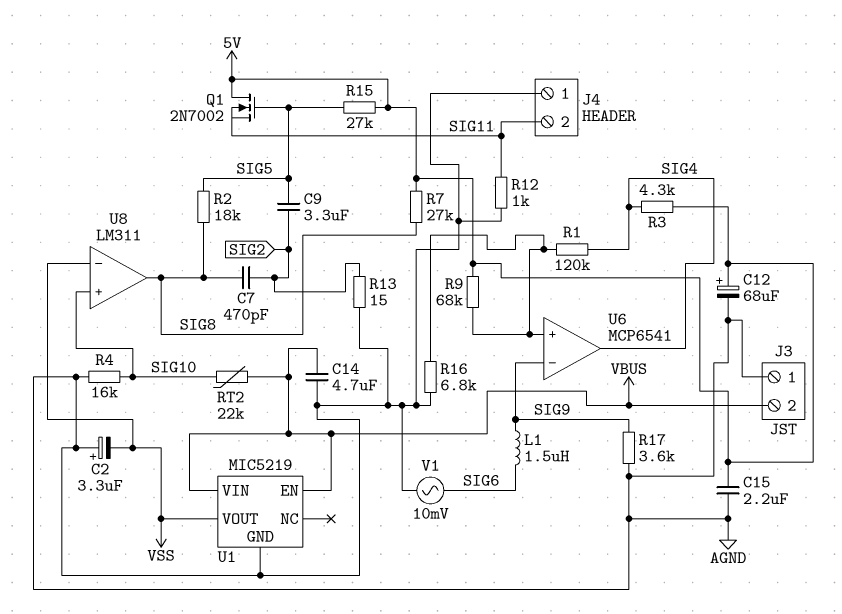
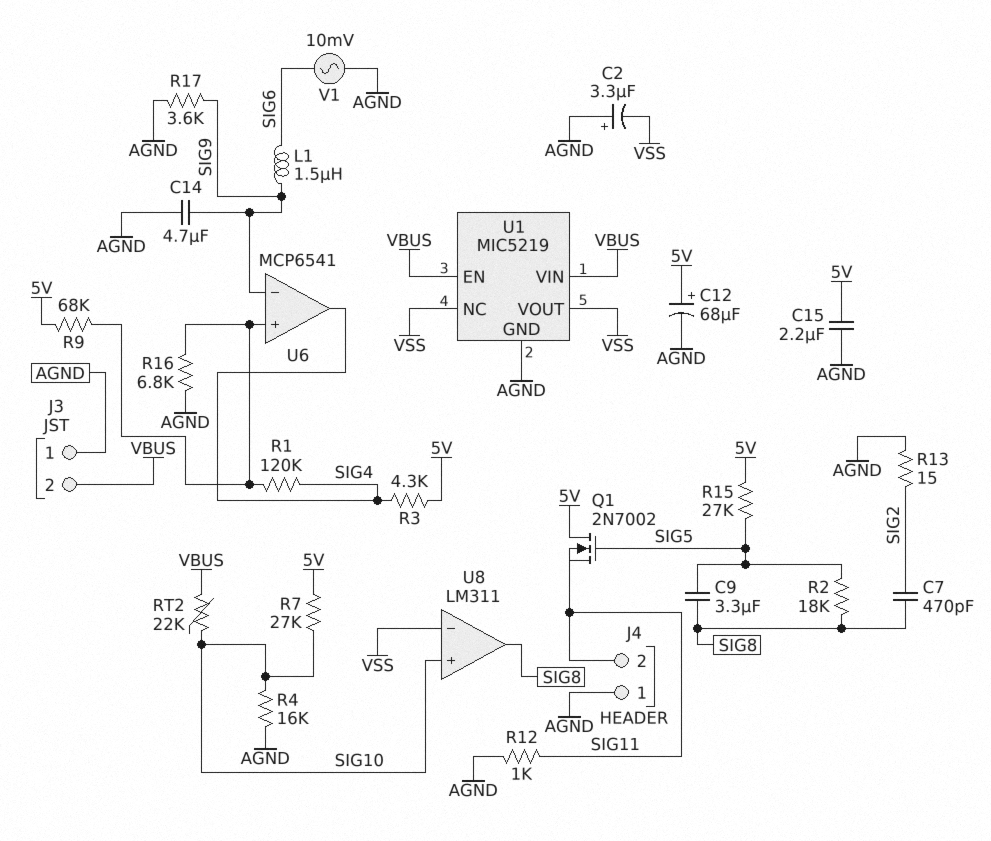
C9: 3.3uF (SIG2, SIG5) -> 3.3uF (SIG5, SIG8)
C14: 4.7uF (AGND, VBUS) -> 4.7uF (AGND, SIG9)
R7: 27k (5V, SIG8) -> 27k (5V, SIG10)
U1 pin NC: none -> VSS

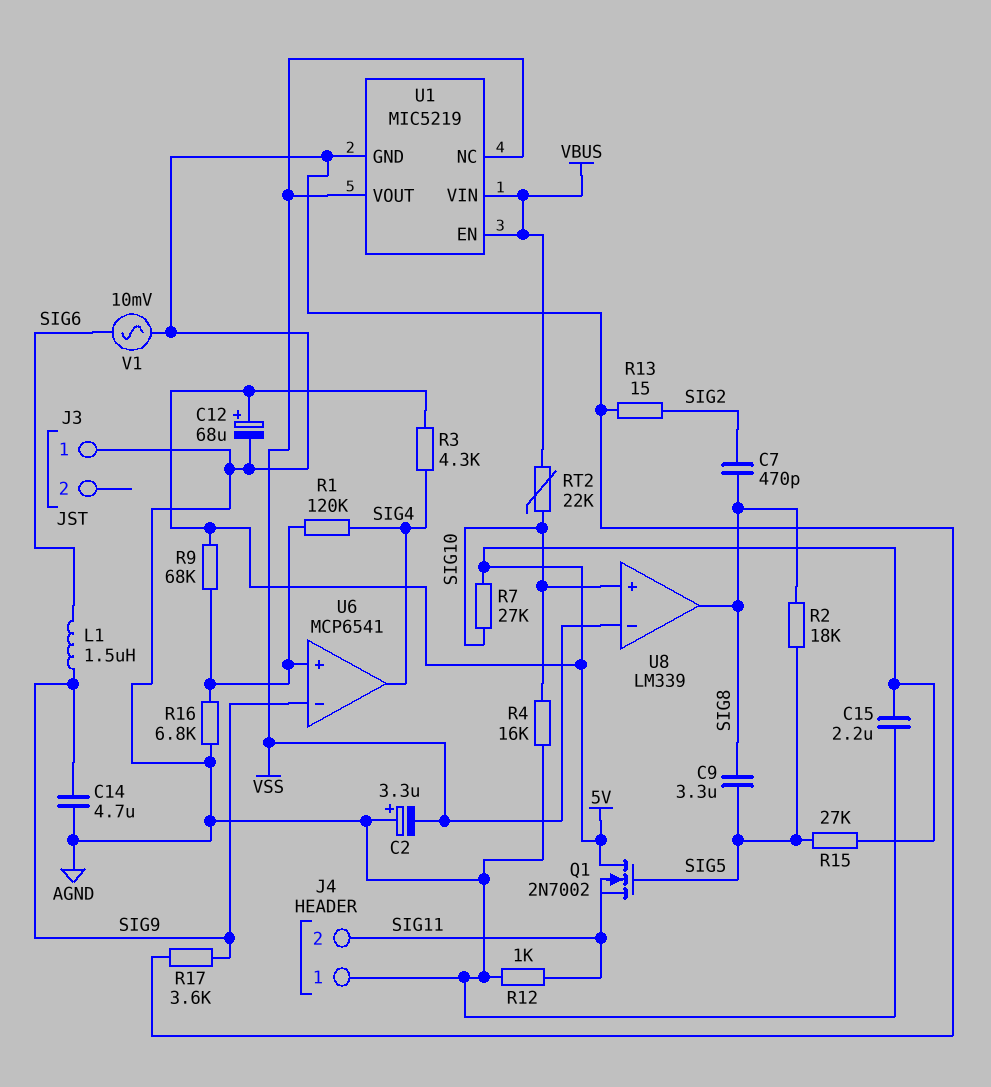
J3 pin 2: VBUS -> none
U8: LM311 -> LM339

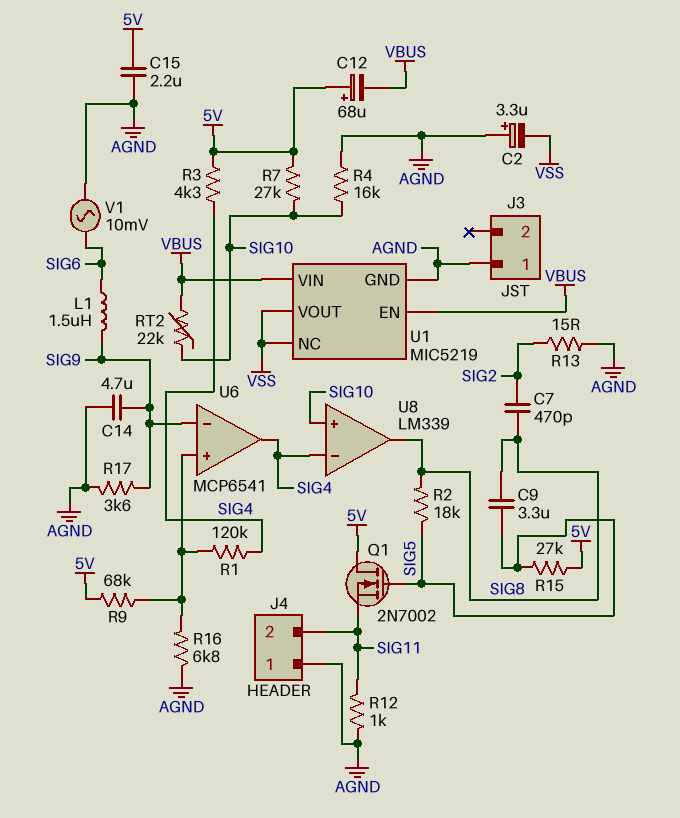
C12: 68uF (plus 5V, minus AGND) -> 68uF (plus 5V, minus VBUS)
U8 pin in-: VSS -> SIG4

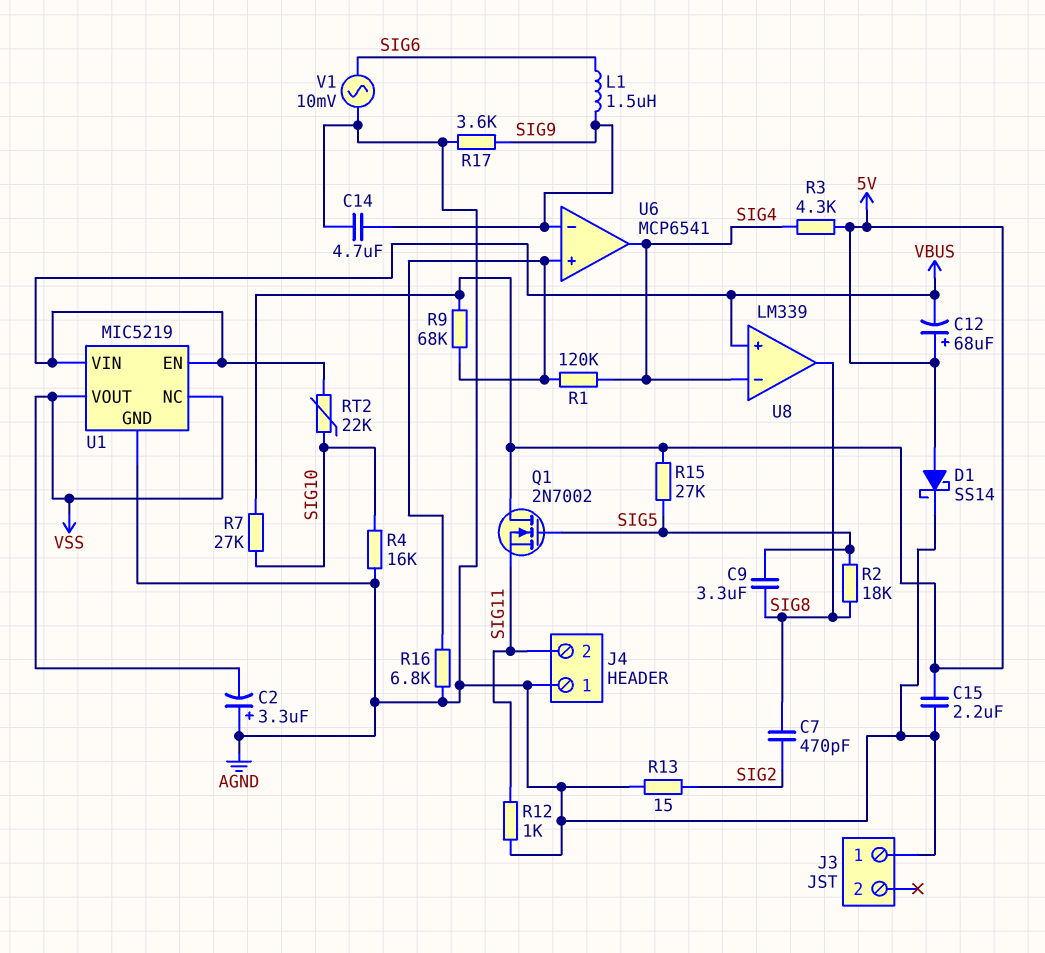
D1: none -> schottky SS14 (A 5V, K AGND)
U8 pin in+: SIG10 -> VBUS

